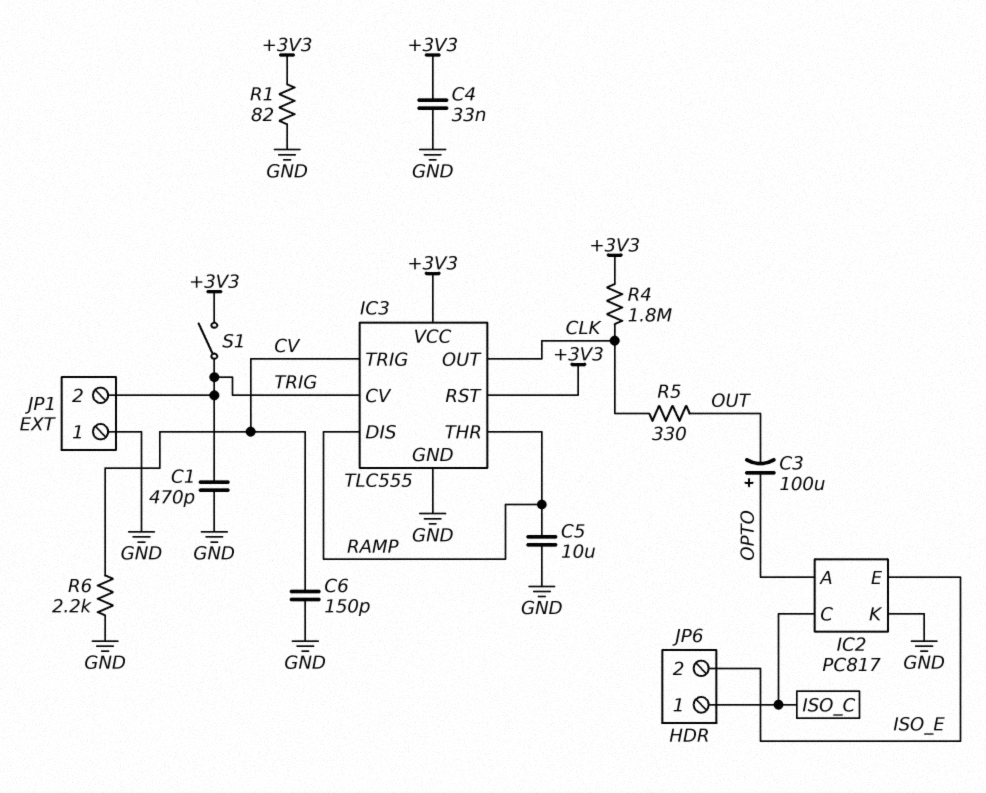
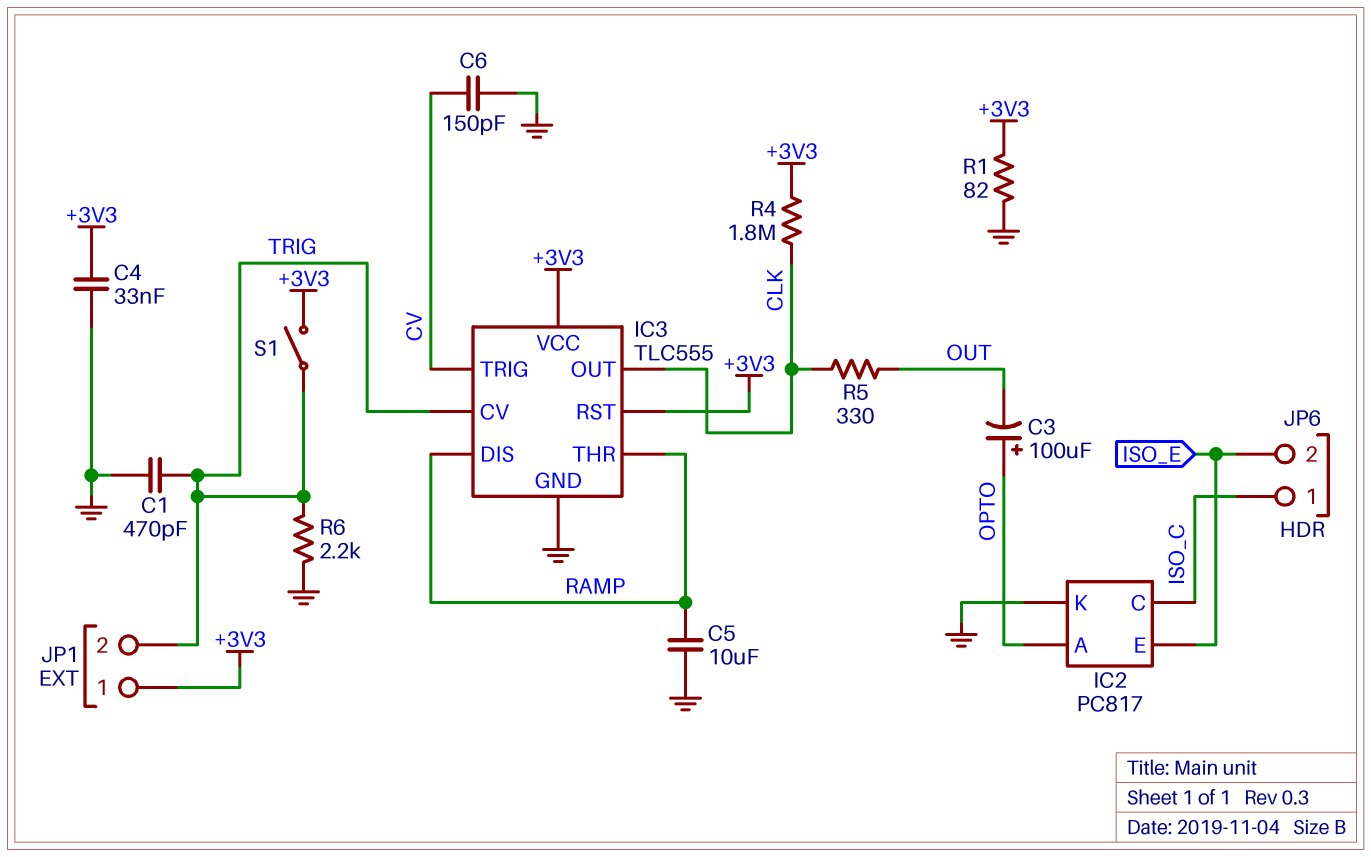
JP1 pin 1: GND -> +3V3
R6: 2.2k (CV, GND) -> 2.2k (GND, TRIG)

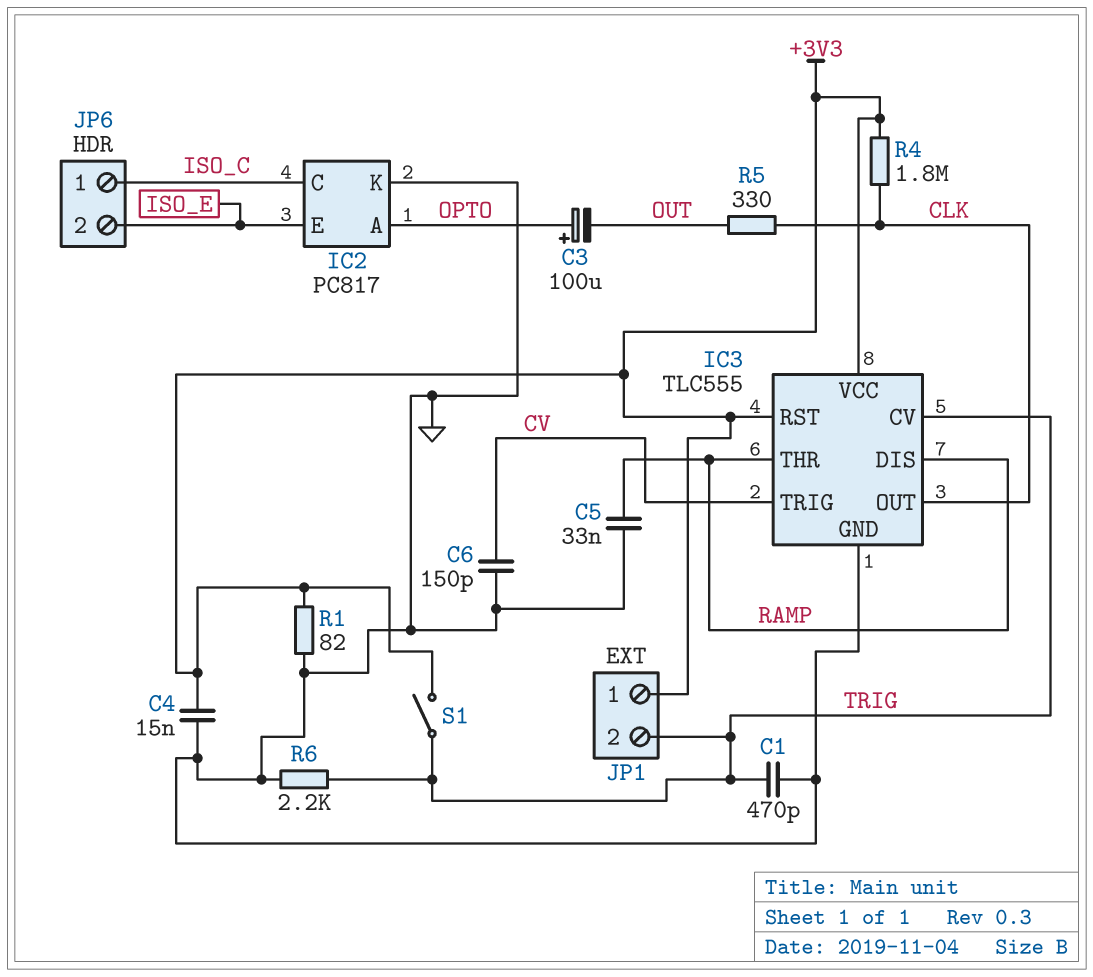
C4: 33nF (+3V3, GND) -> 15nF (+3V3, GND)
C5: 10uF (GND, RAMP) -> 33nF (GND, RAMP)

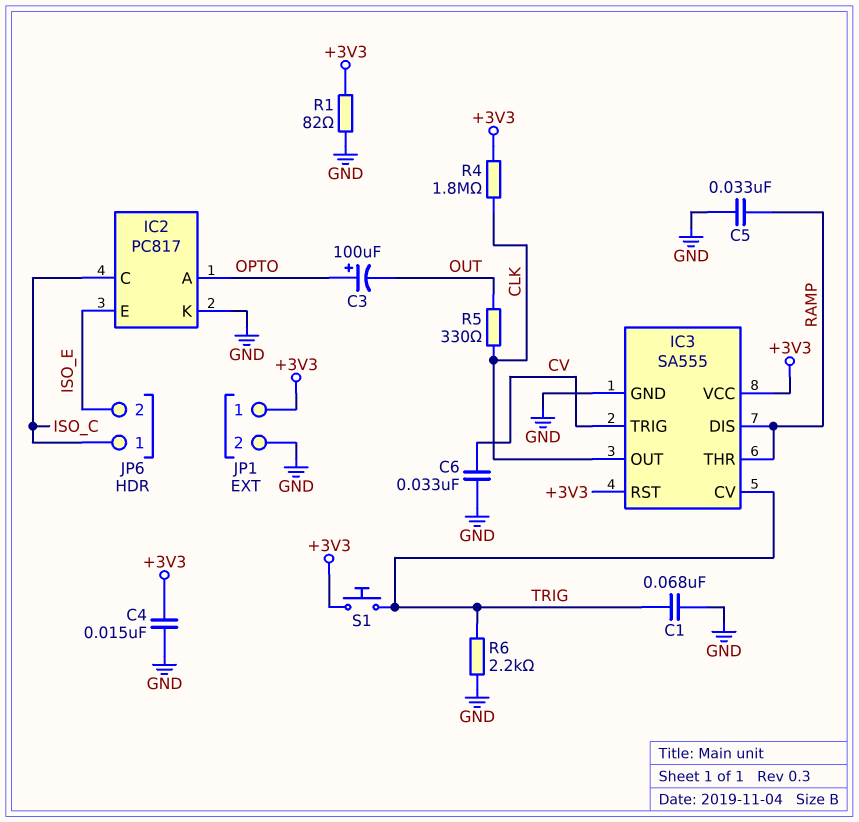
C1: 470pF (GND, TRIG) -> 68nF (GND, TRIG)
C6: 150pF (CV, GND) -> 33nF (CV, GND)
IC3: TLC555 -> SA555
JP1 pin 2: TRIG -> GND
S1: switch (+3V3, TRIG) -> button (+3V3, TRIG)

